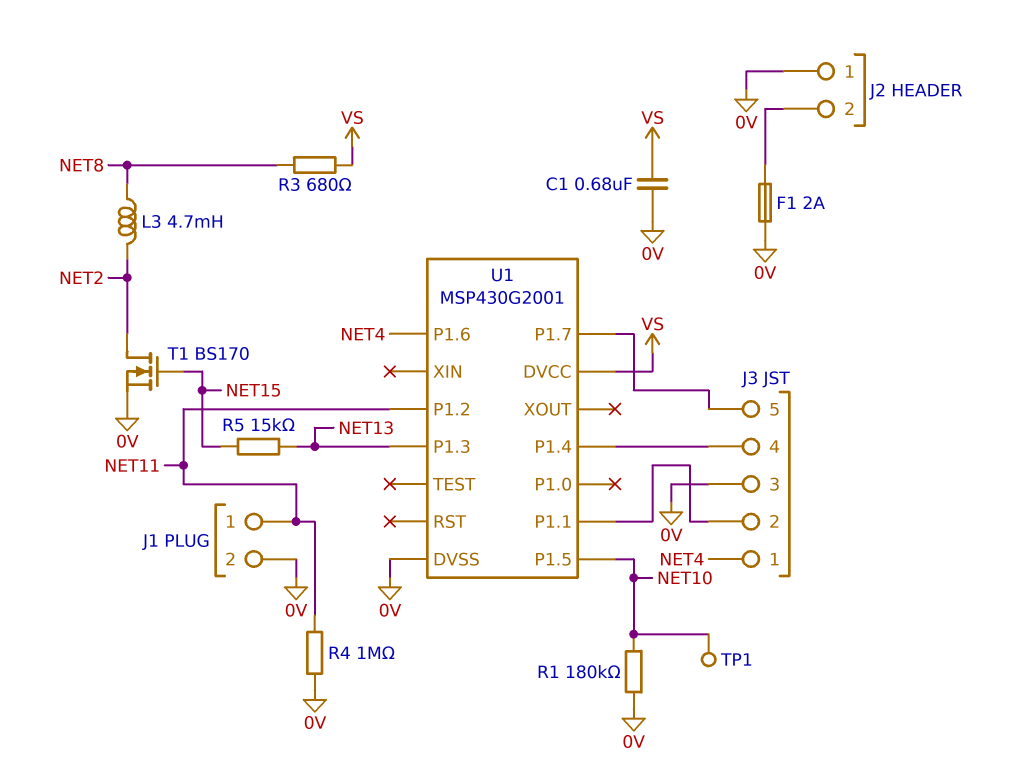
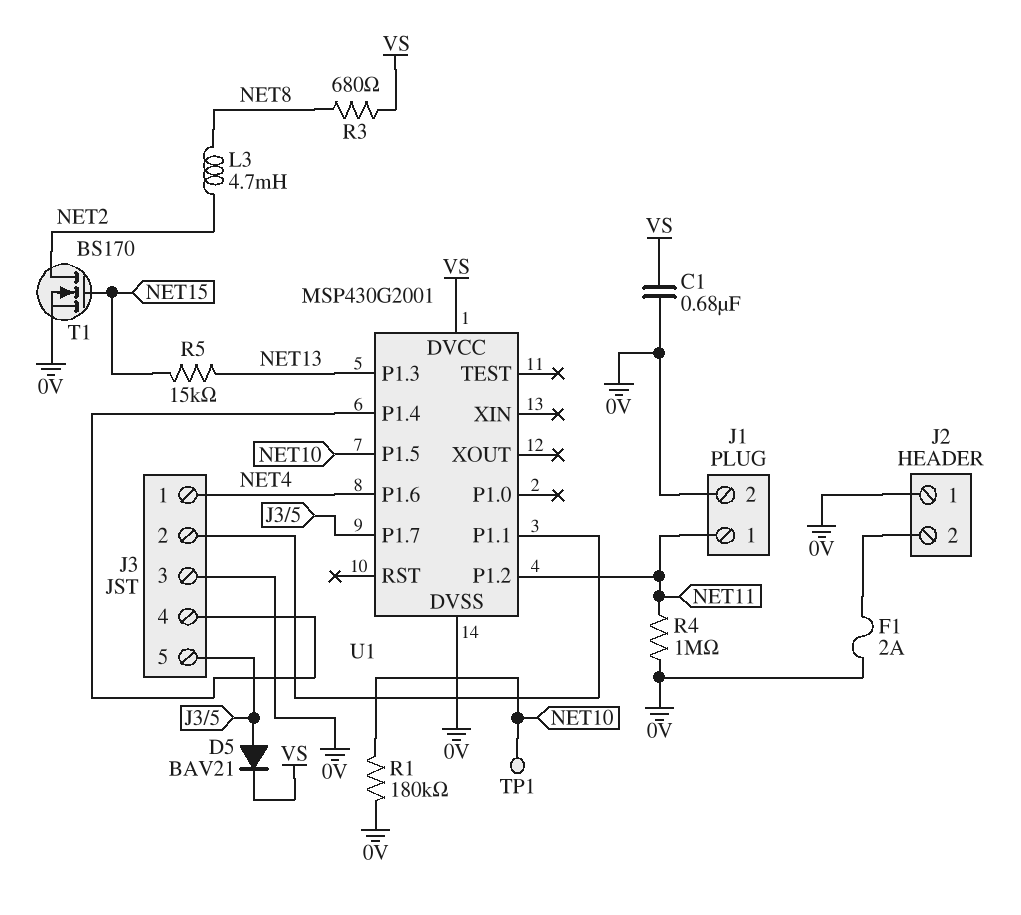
D5: none -> diode BAV21 (A J3/5, K VS)

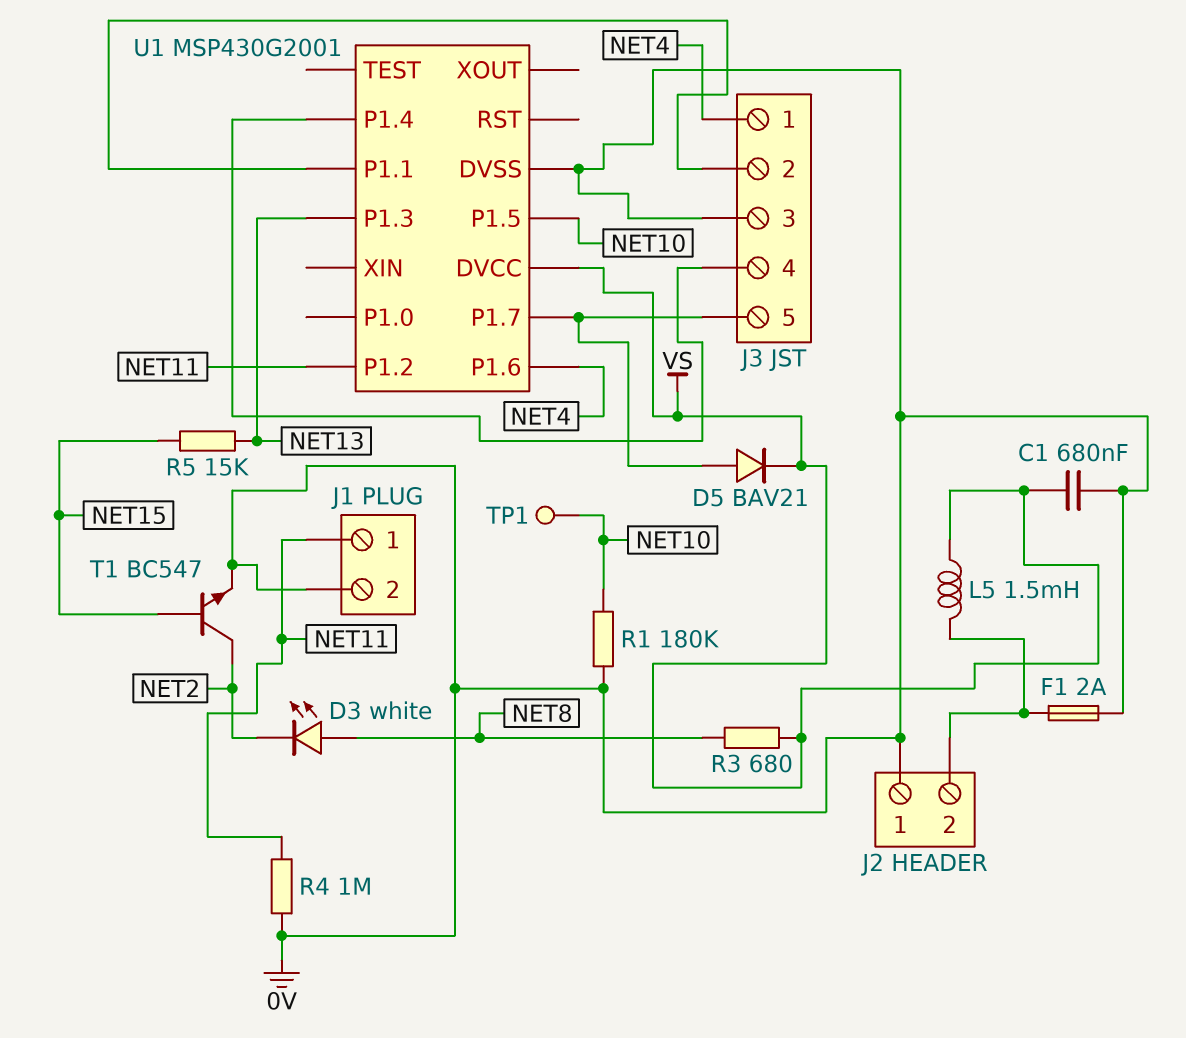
D3: none -> LED white (A NET8, K NET2)
L3: 4.7mH (NET2, NET8) -> none
L5: none -> 1.5mH (J2/2, VS)
T1: NMOS BS170 (G NET15, D NET2, S 0V) -> NPN BC547 (B NET15, C NET2, E 0V)

